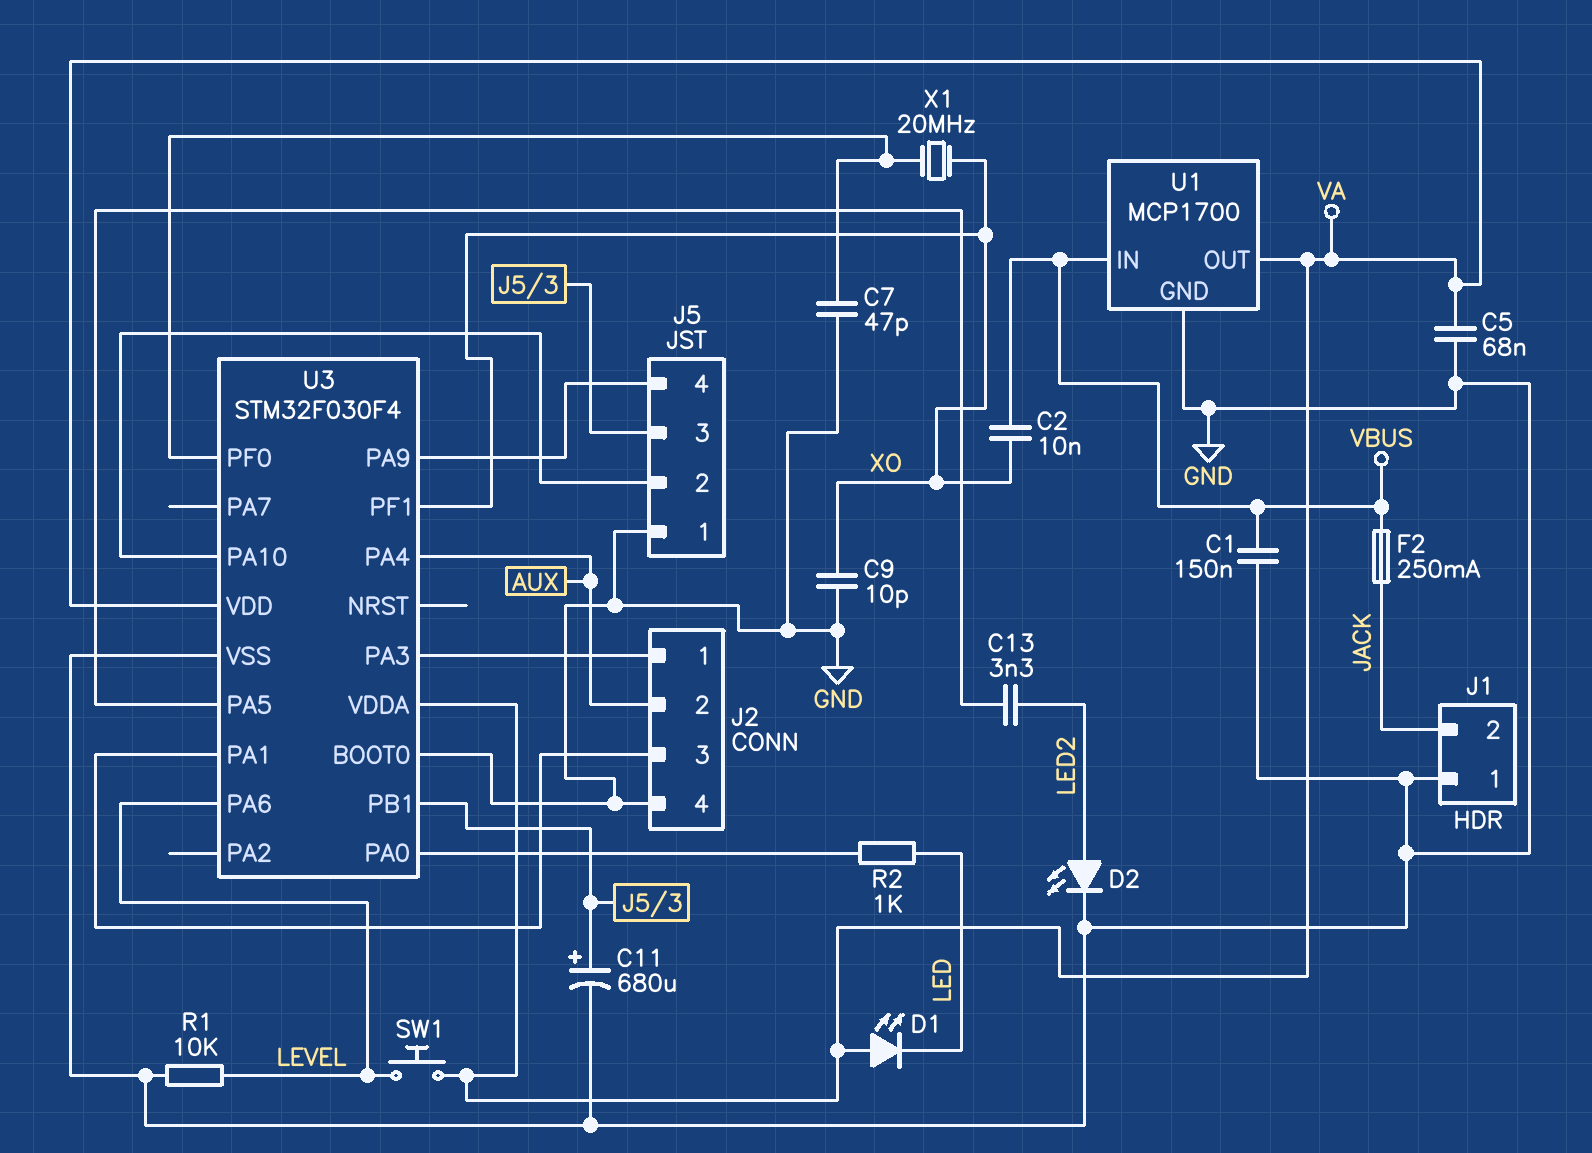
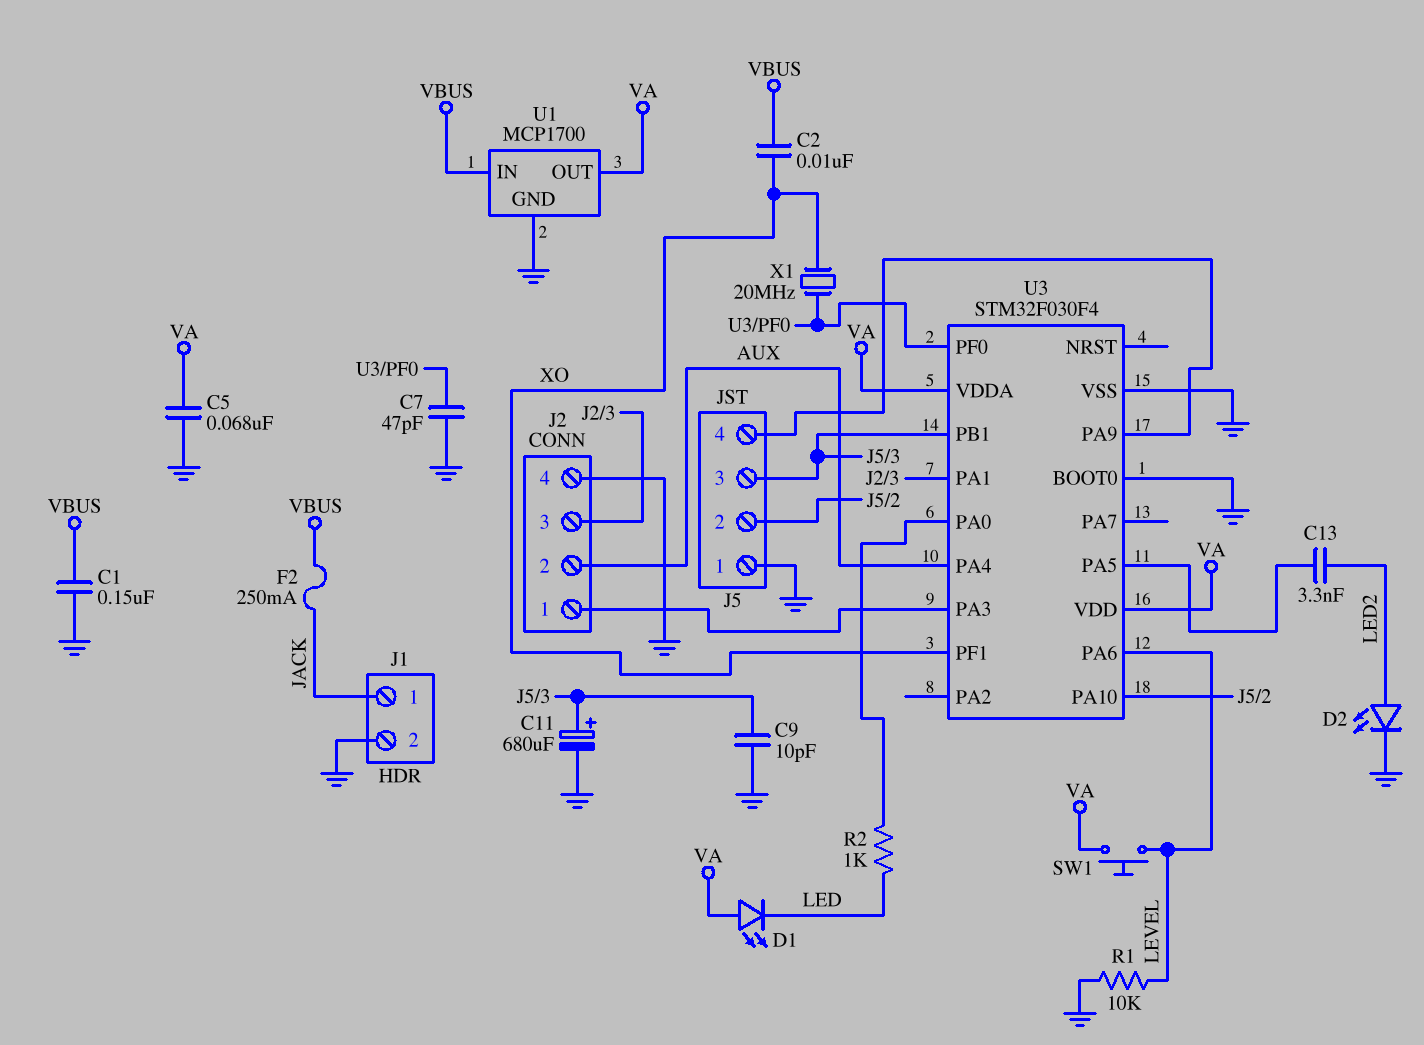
C9: 10pF (GND, XO) -> 10pF (GND, J5/3)
J1 pin 1: GND -> JACK
J1 pin 2: JACK -> GND

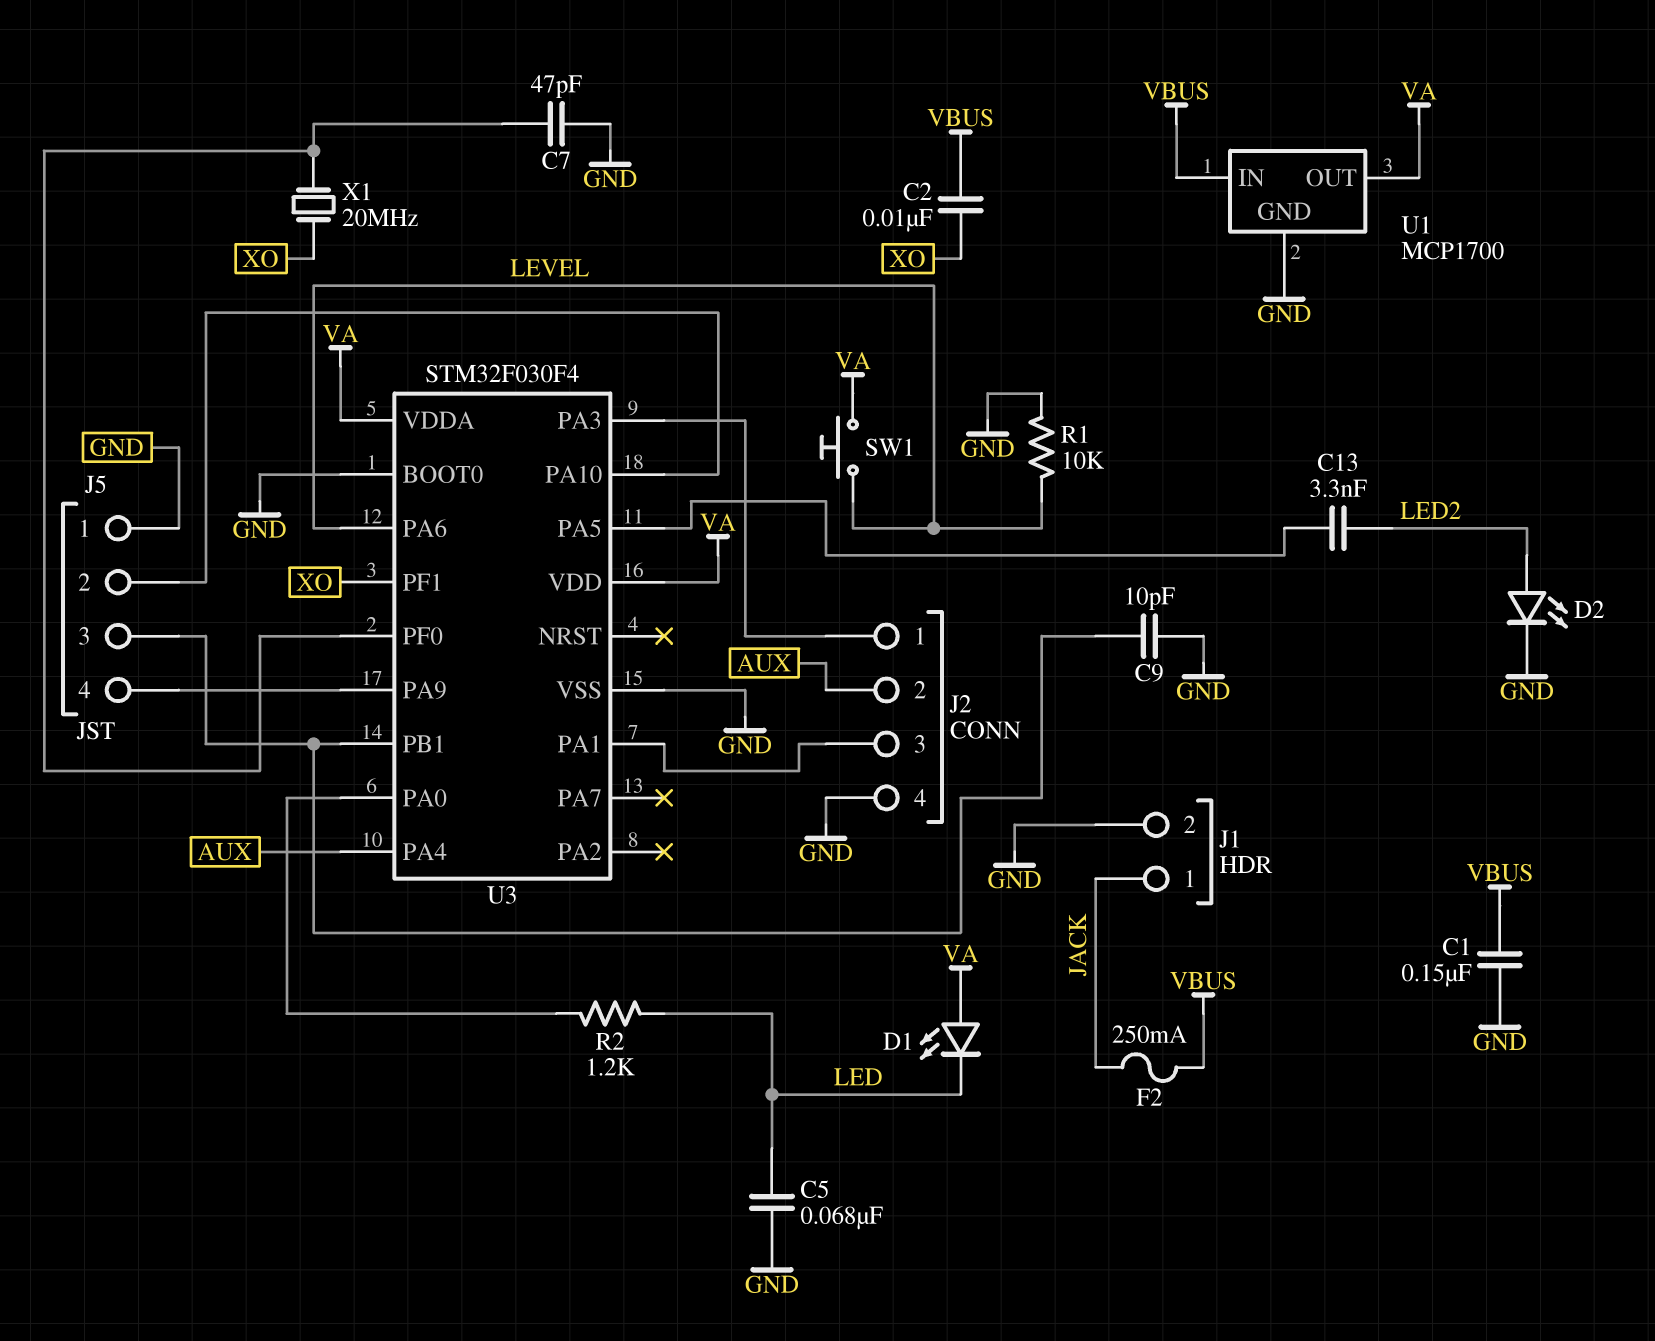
C5: 68nF (GND, VA) -> 68nF (GND, LED)
C11: 680uF (plus J5/3, minus GND) -> none
R2: 1k (LED, U3/PA0) -> 1.2k (LED, U3/PA0)

